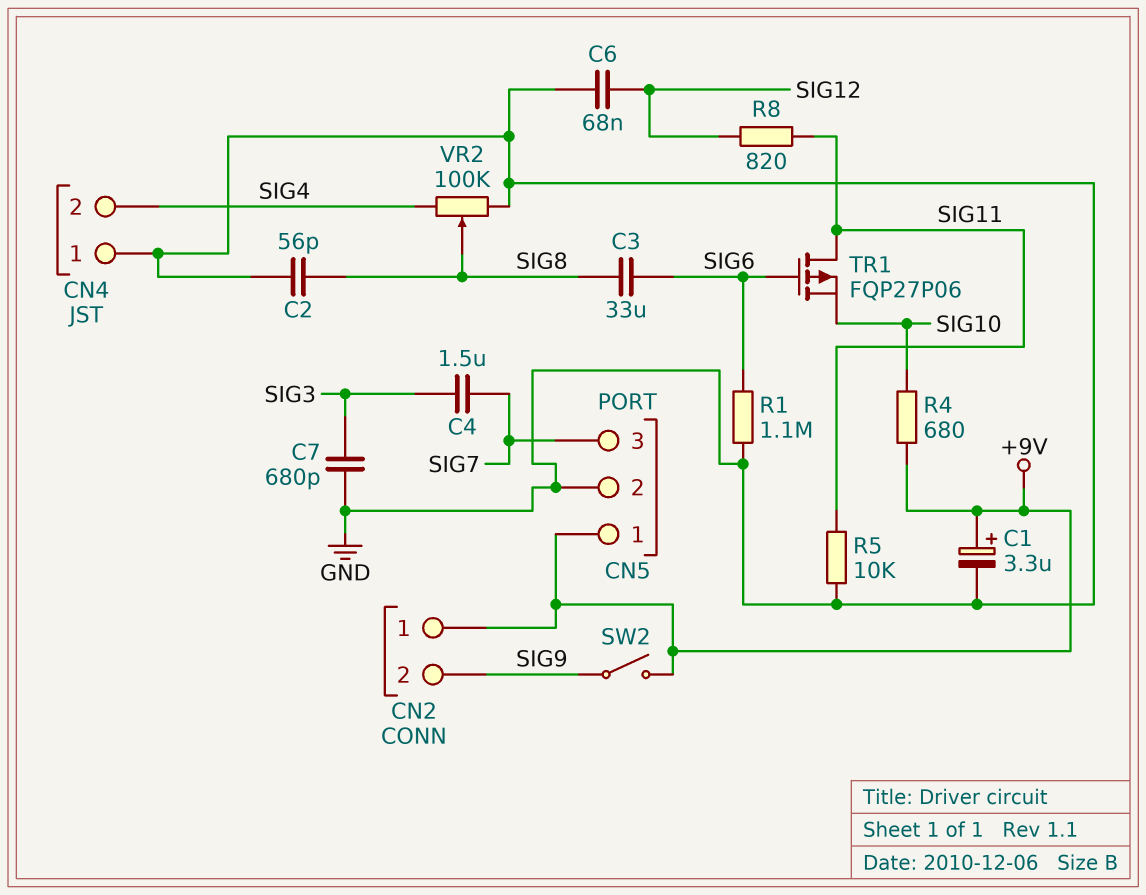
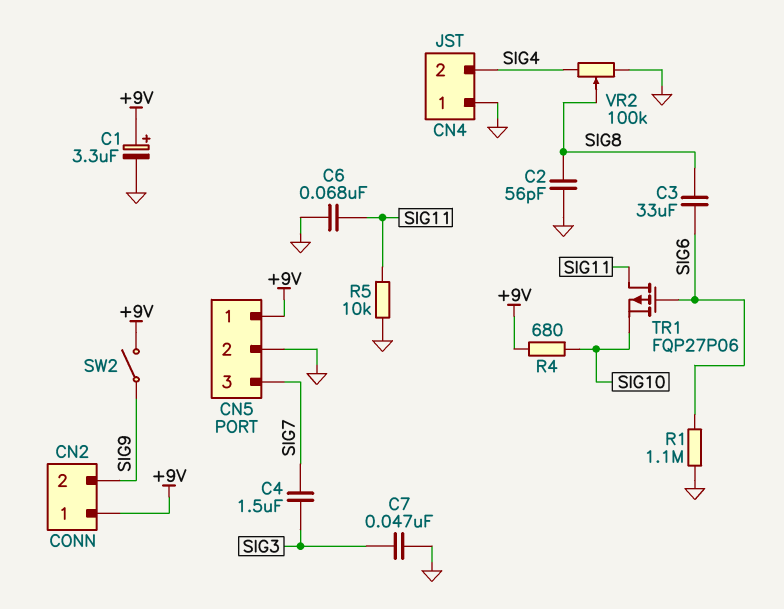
C6: 68nF (GND, SIG12) -> 68nF (GND, SIG11)
C7: 680pF (GND, SIG3) -> 47nF (GND, SIG3)
R8: 820 (SIG11, SIG12) -> none

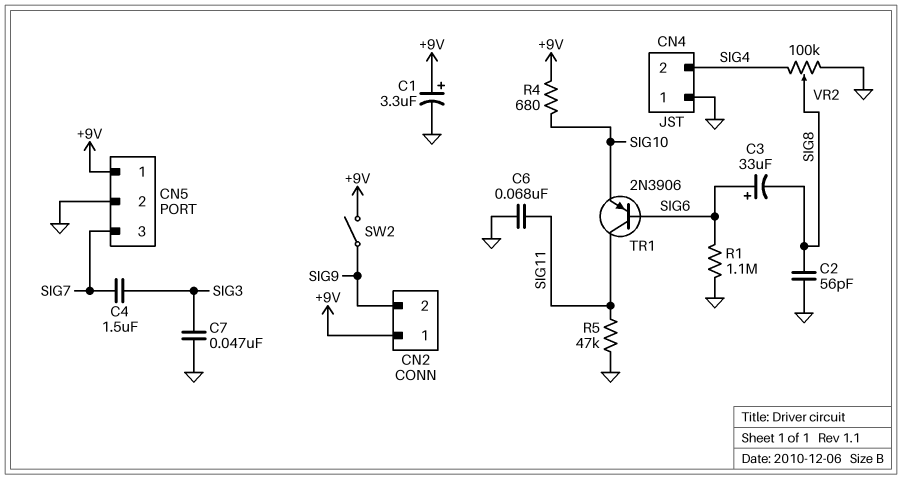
C3: 33uF (SIG6, SIG8) -> 33uF (plus SIG6, minus SIG8)
R5: 10k (GND, SIG11) -> 47k (GND, SIG11)
TR1: PMOS FQP27P06 (G SIG6, D SIG11, S SIG10) -> PNP 2N3906 (B SIG6, C SIG11, E SIG10)

